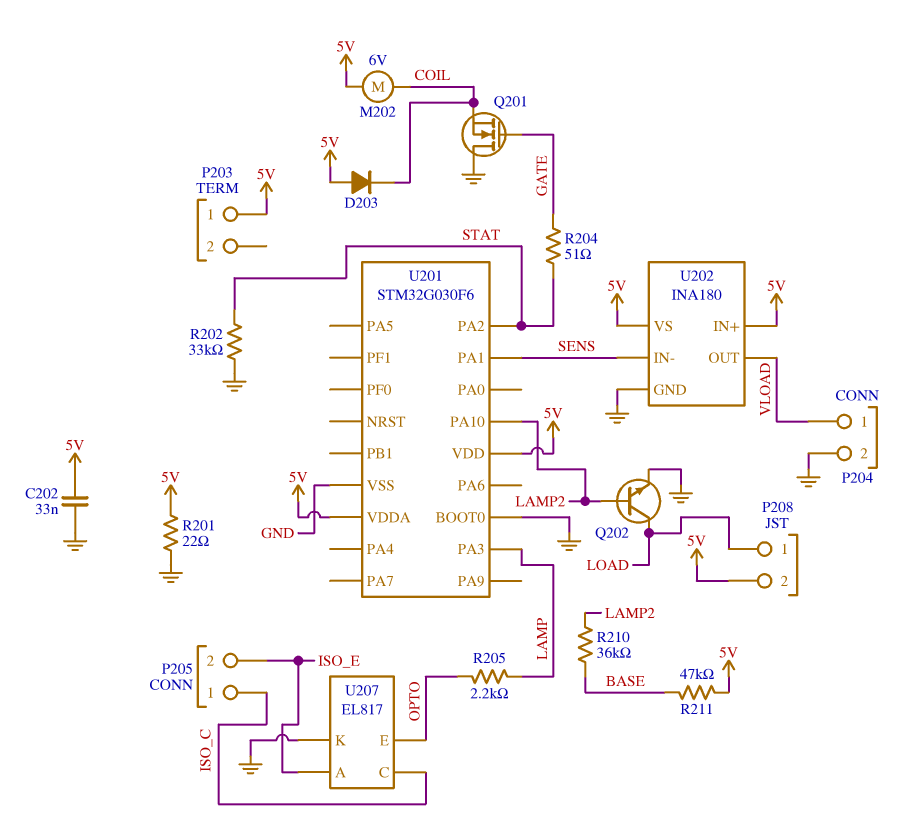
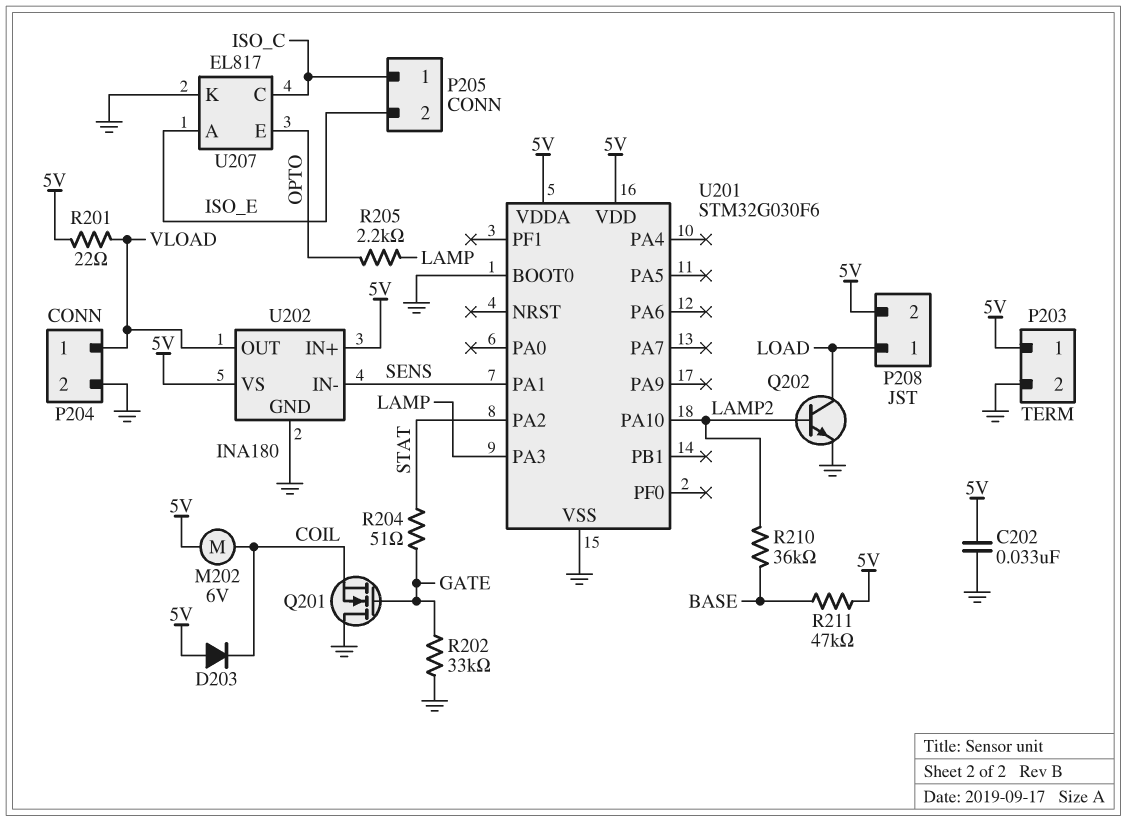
P203 pin 2: none -> GND
R201: 22 (5V, GND) -> 22 (5V, VLOAD)
R202: 33k (GND, STAT) -> 33k (GATE, GND)

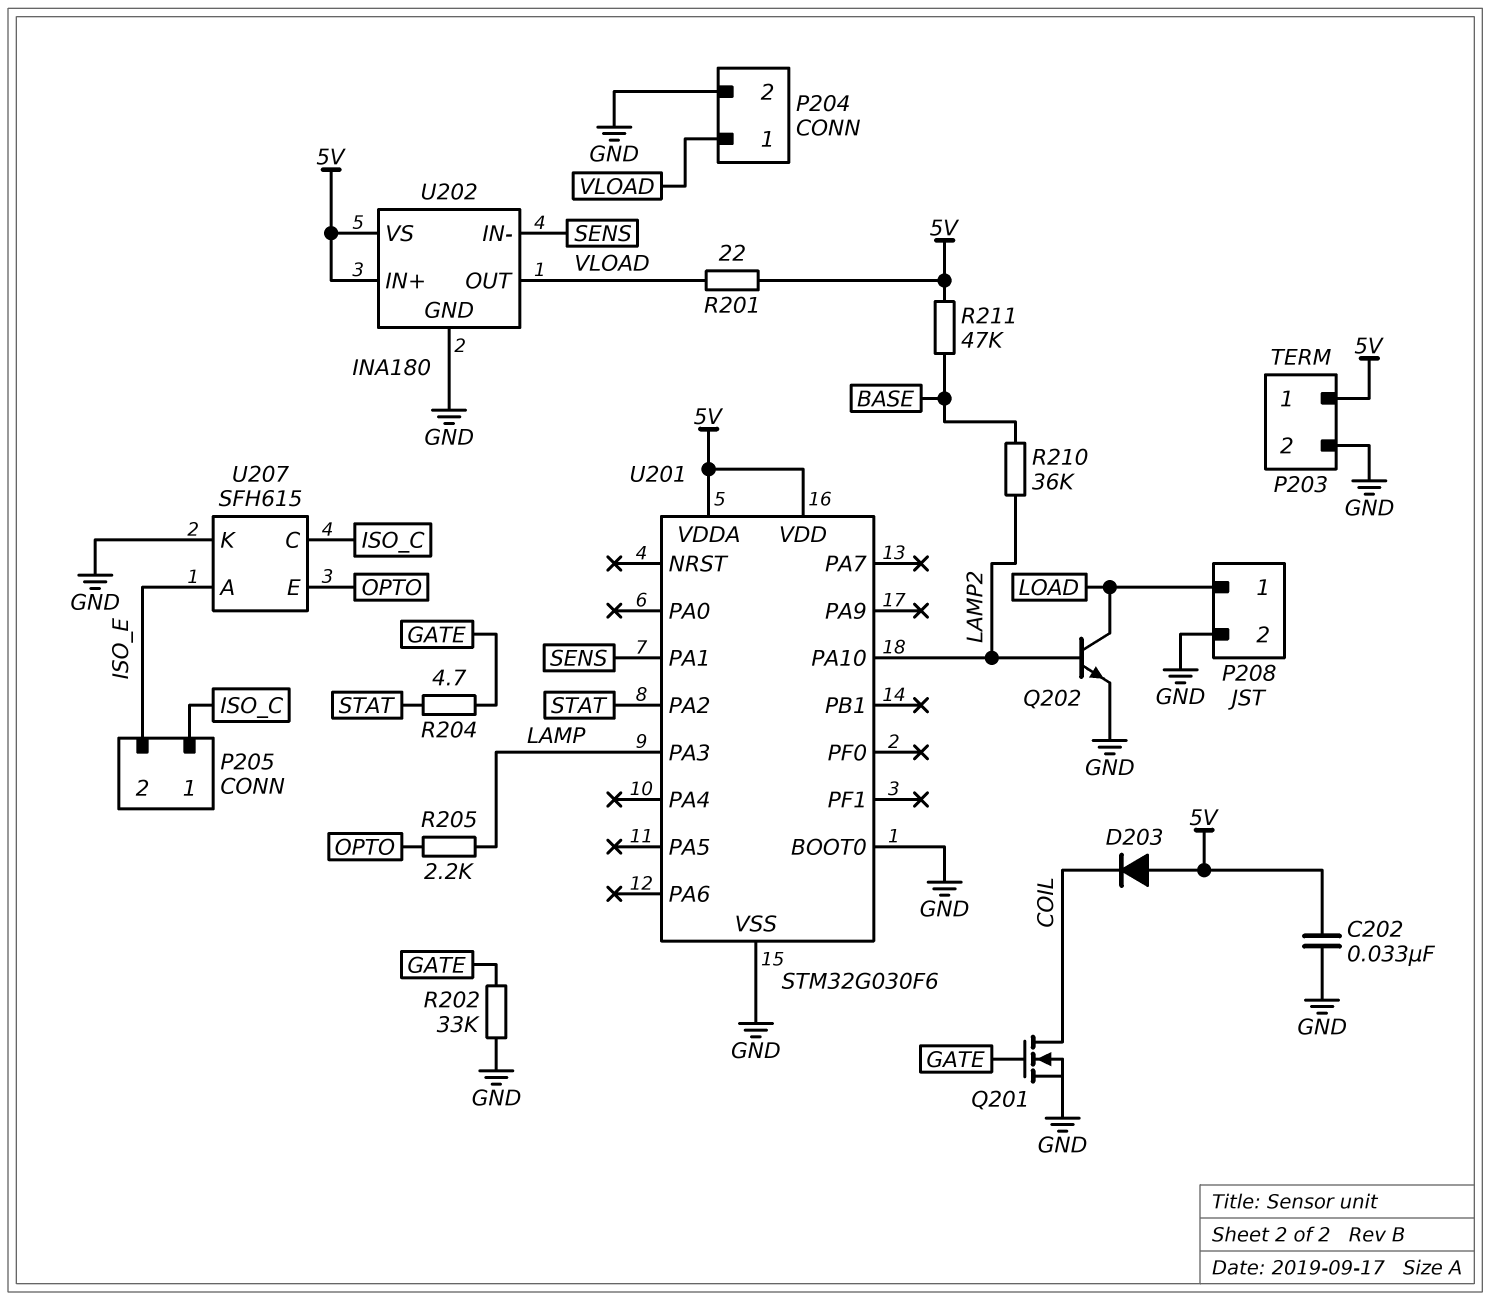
M202: motor 6V (5V, COIL) -> none
P208 pin 2: 5V -> GND
Q201: NMOS (G GATE, D GND, S COIL) -> NMOS (G GATE, D COIL, S GND)
R204: 51 (GATE, STAT) -> 4.7 (GATE, STAT)
U207: EL817 -> SFH615

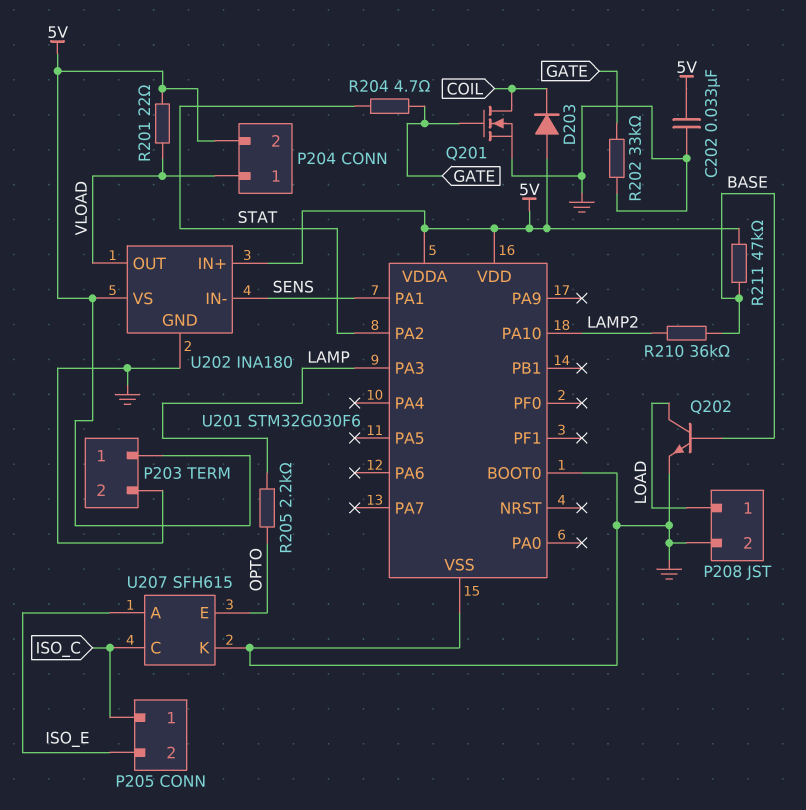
P204 pin 2: GND -> 5V
Q202: NPN (B LAMP2, C LOAD, E GND) -> NPN (B BASE, C LOAD, E GND)

